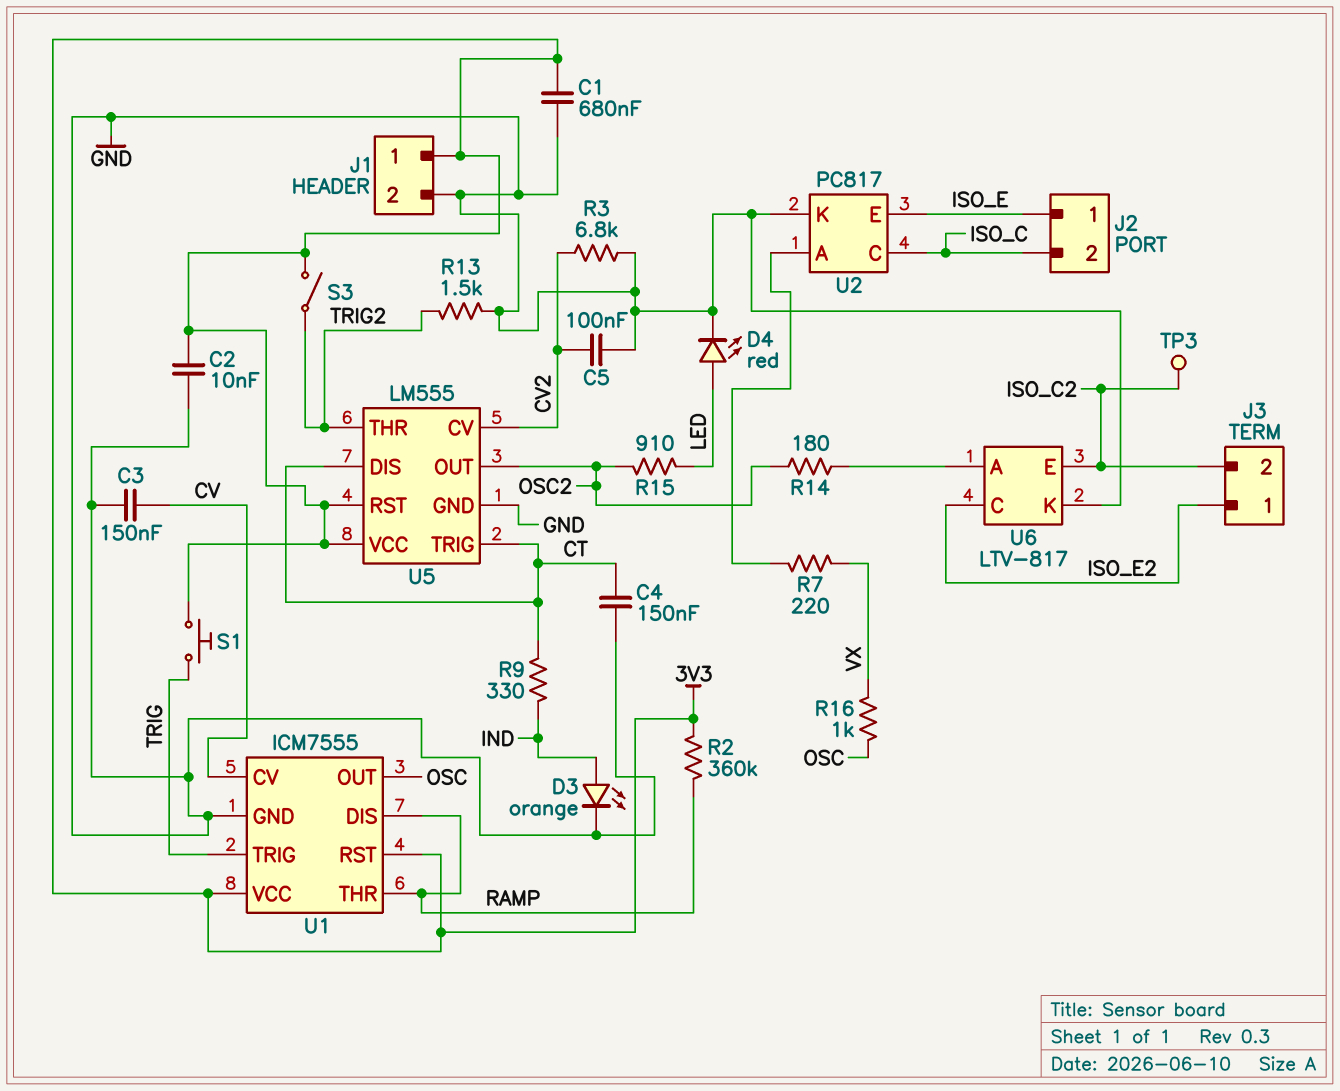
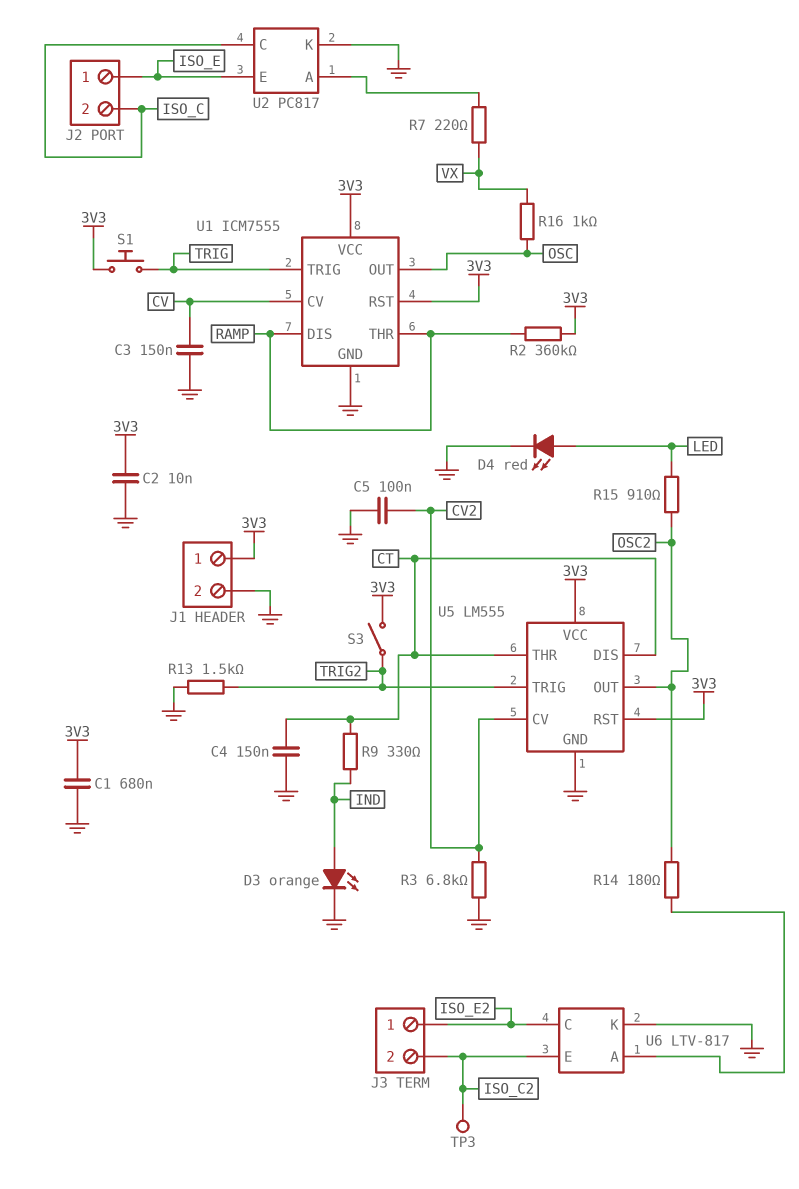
U5 pin THR: TRIG2 -> CT
U5 pin TRIG: CT -> TRIG2

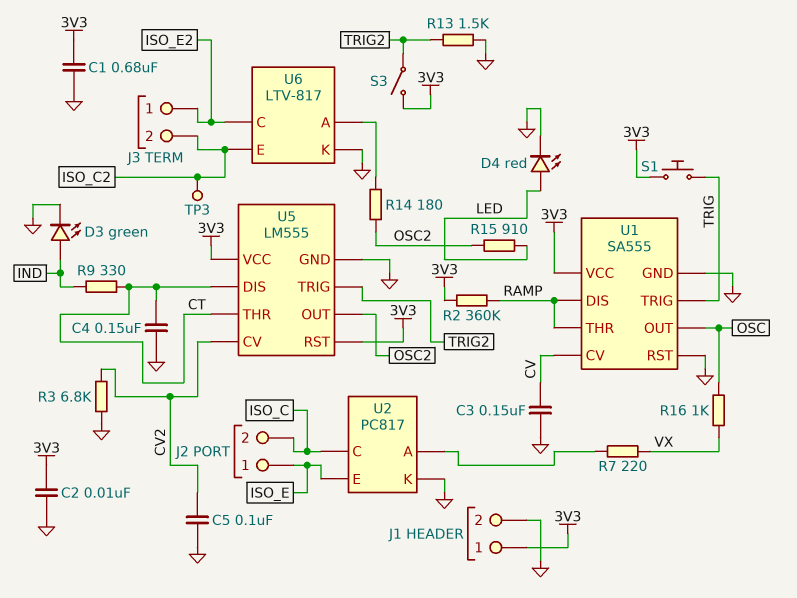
D3: LED orange (A IND, K GND) -> LED green (A IND, K GND)
U1: ICM7555 -> SA555
U1 pin RST: 3V3 -> GND

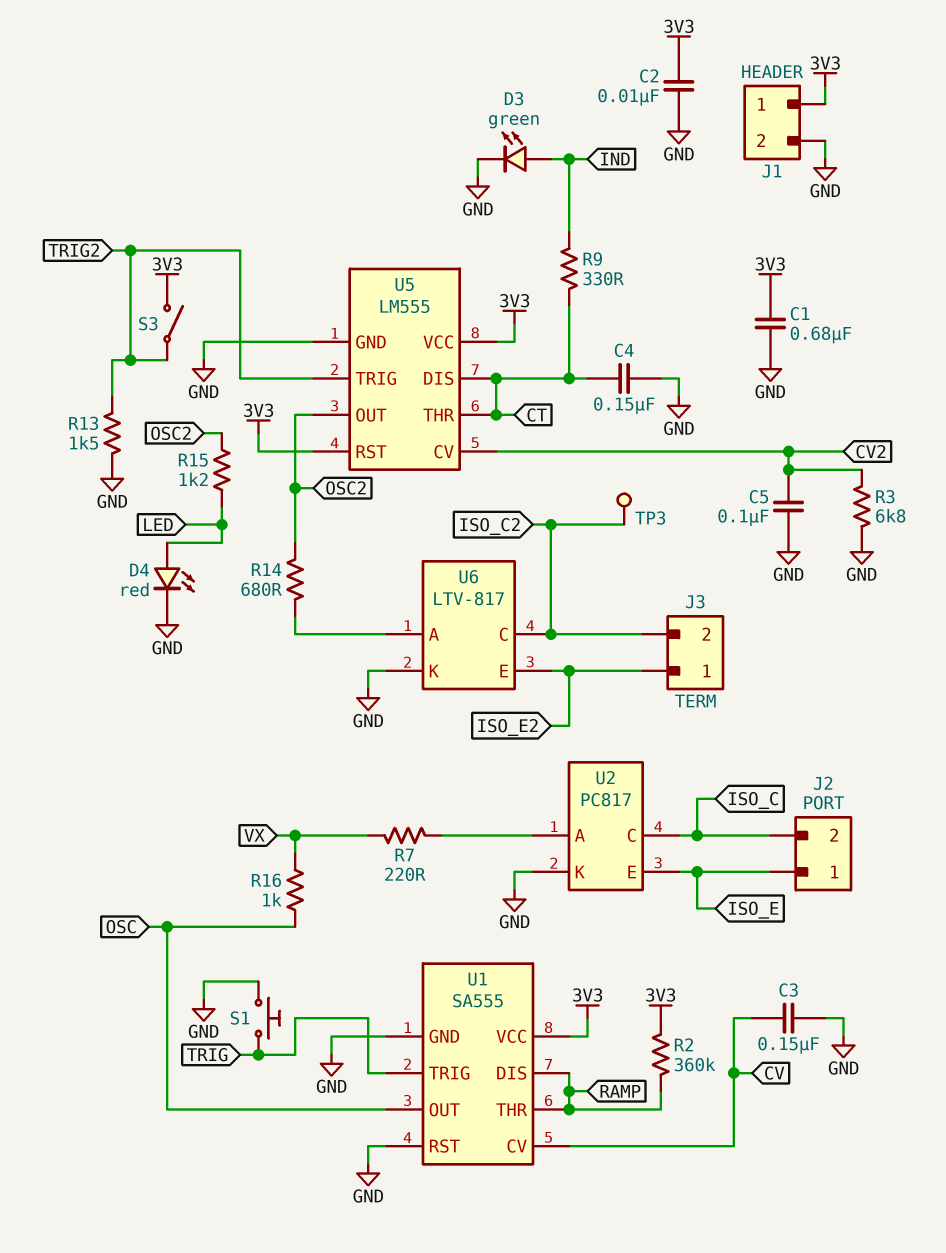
R14: 180 (OSC2, U6/A) -> 680 (OSC2, U6/A)
R15: 910 (LED, OSC2) -> 1.2k (LED, OSC2)
S1: button (3V3, TRIG) -> button (GND, TRIG)
U6 pin C: ISO_E2 -> ISO_C2
U6 pin E: ISO_C2 -> ISO_E2

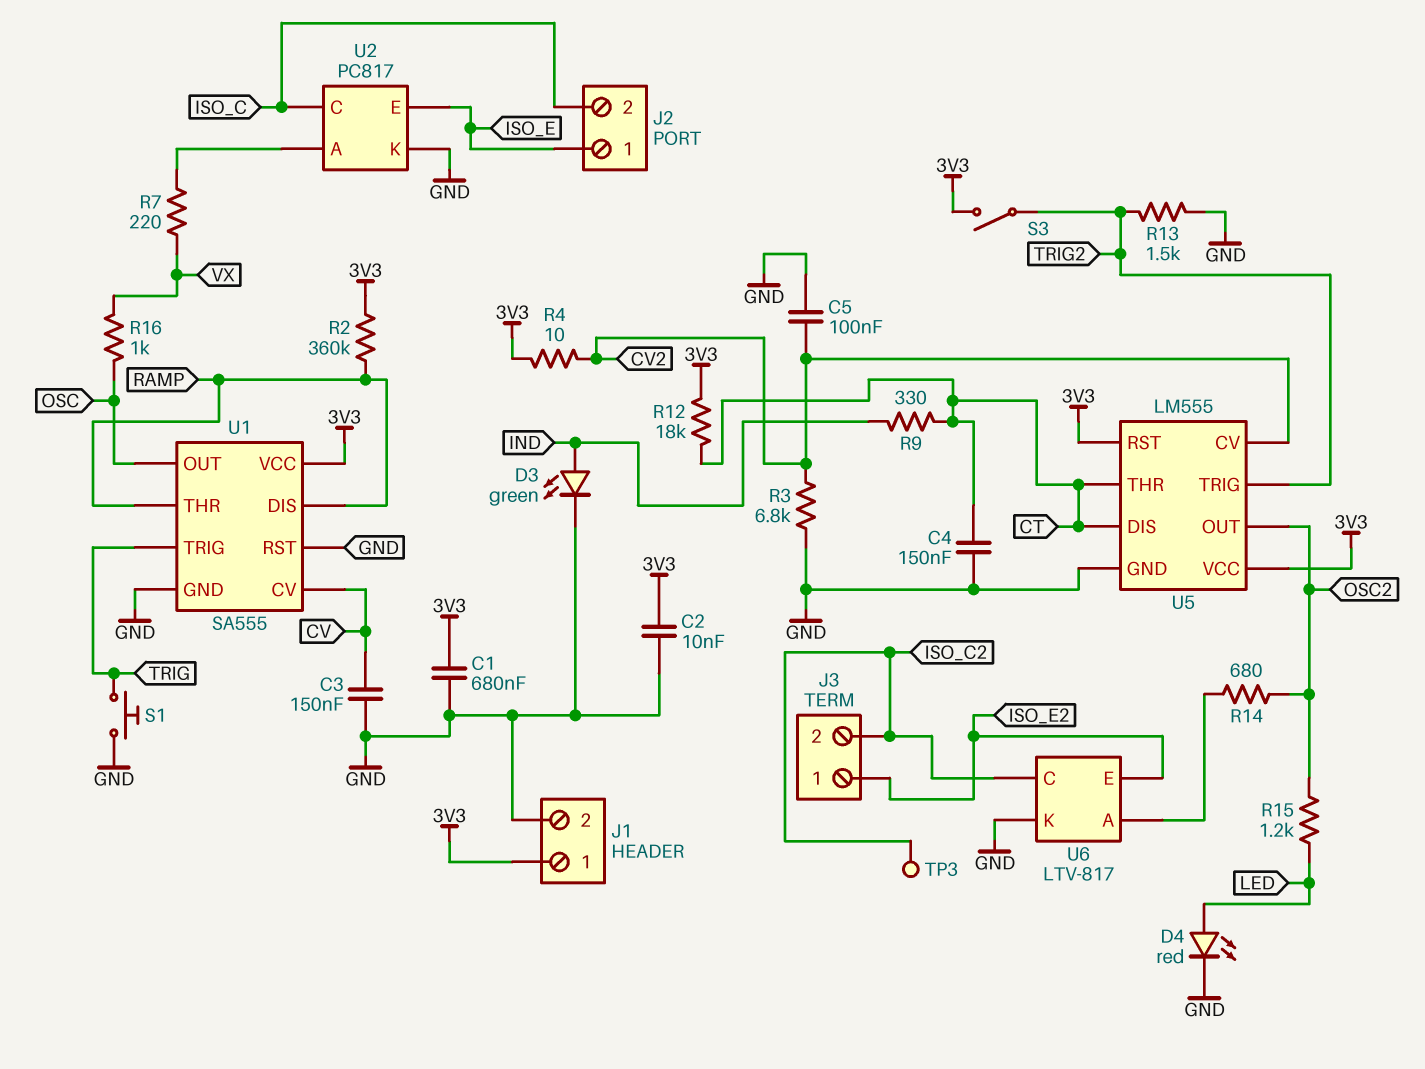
R4: none -> 10 (3V3, CV2)
R12: none -> 18k (3V3, CT)

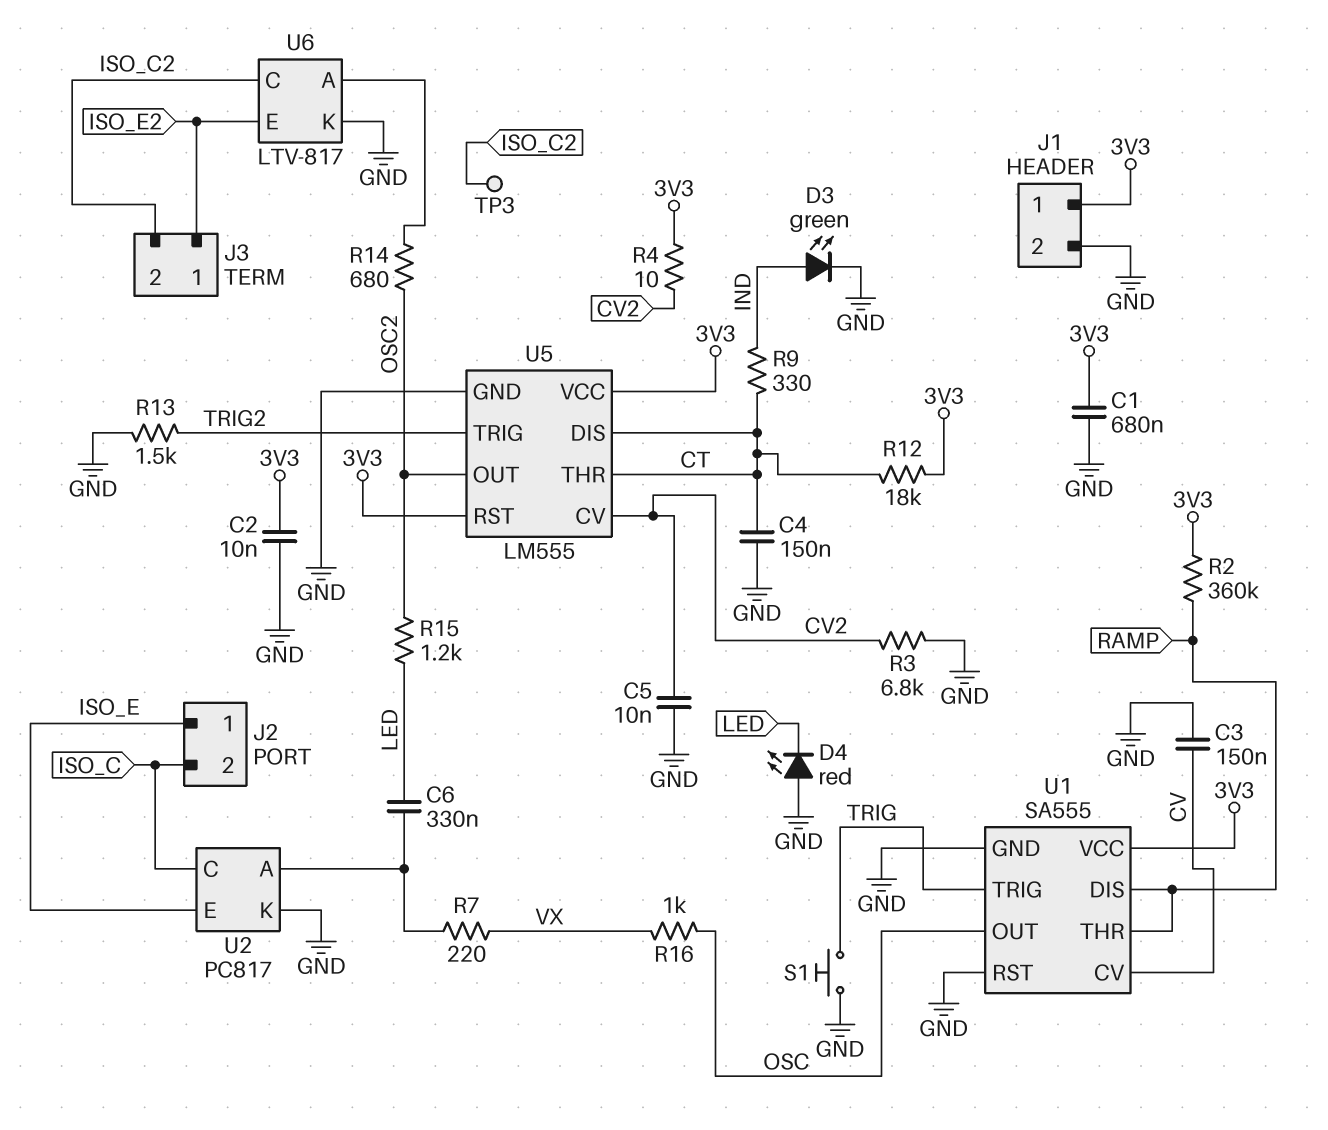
C5: 100nF (CV2, GND) -> 10nF (CV2, GND)
C6: none -> 330nF (LED, U2/A)
D4: LED red (A LED, K GND) -> LED red (A GND, K LED)
S3: switch (3V3, TRIG2) -> none

